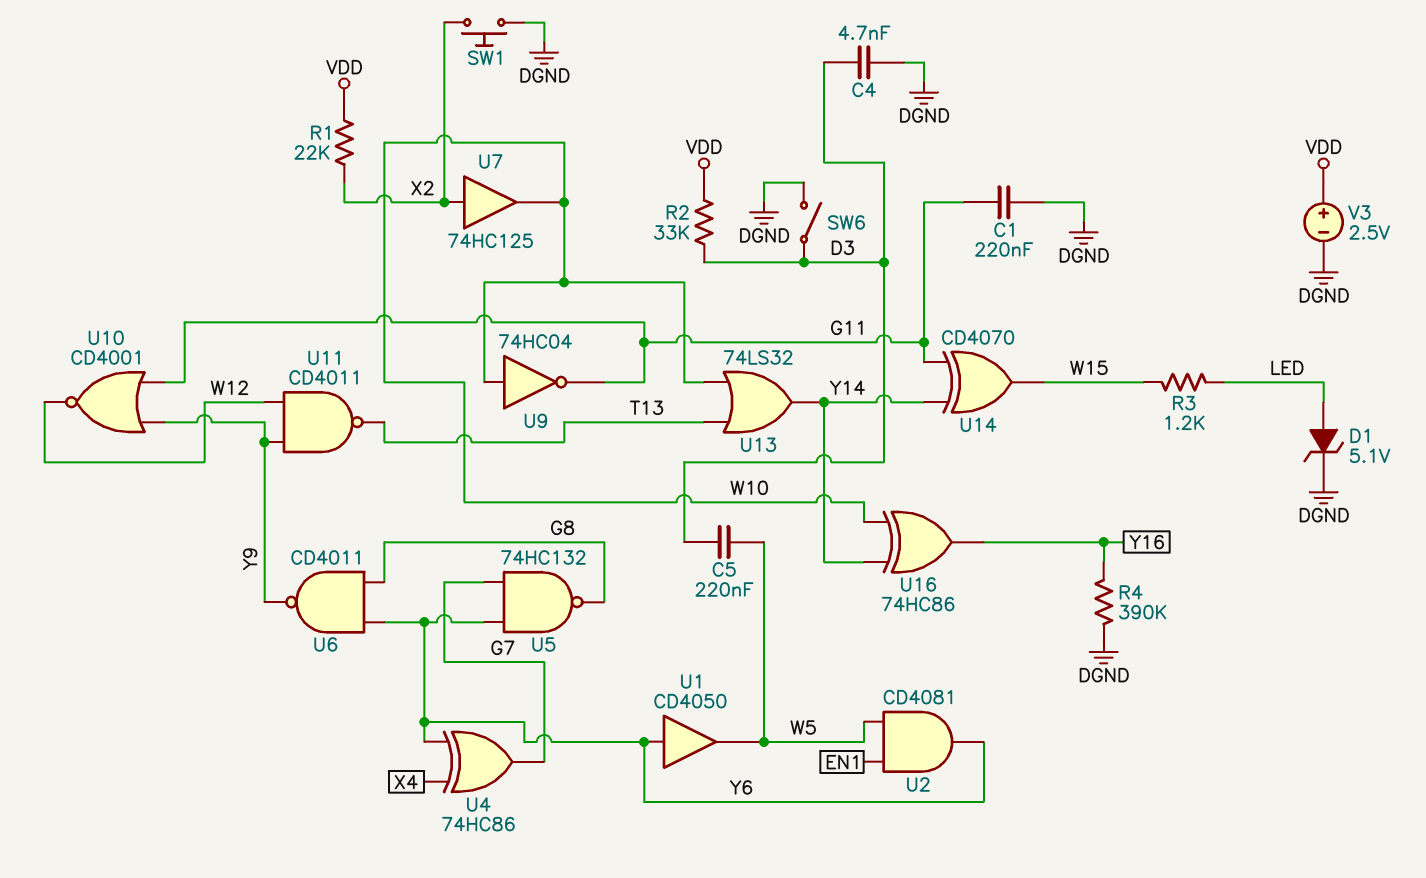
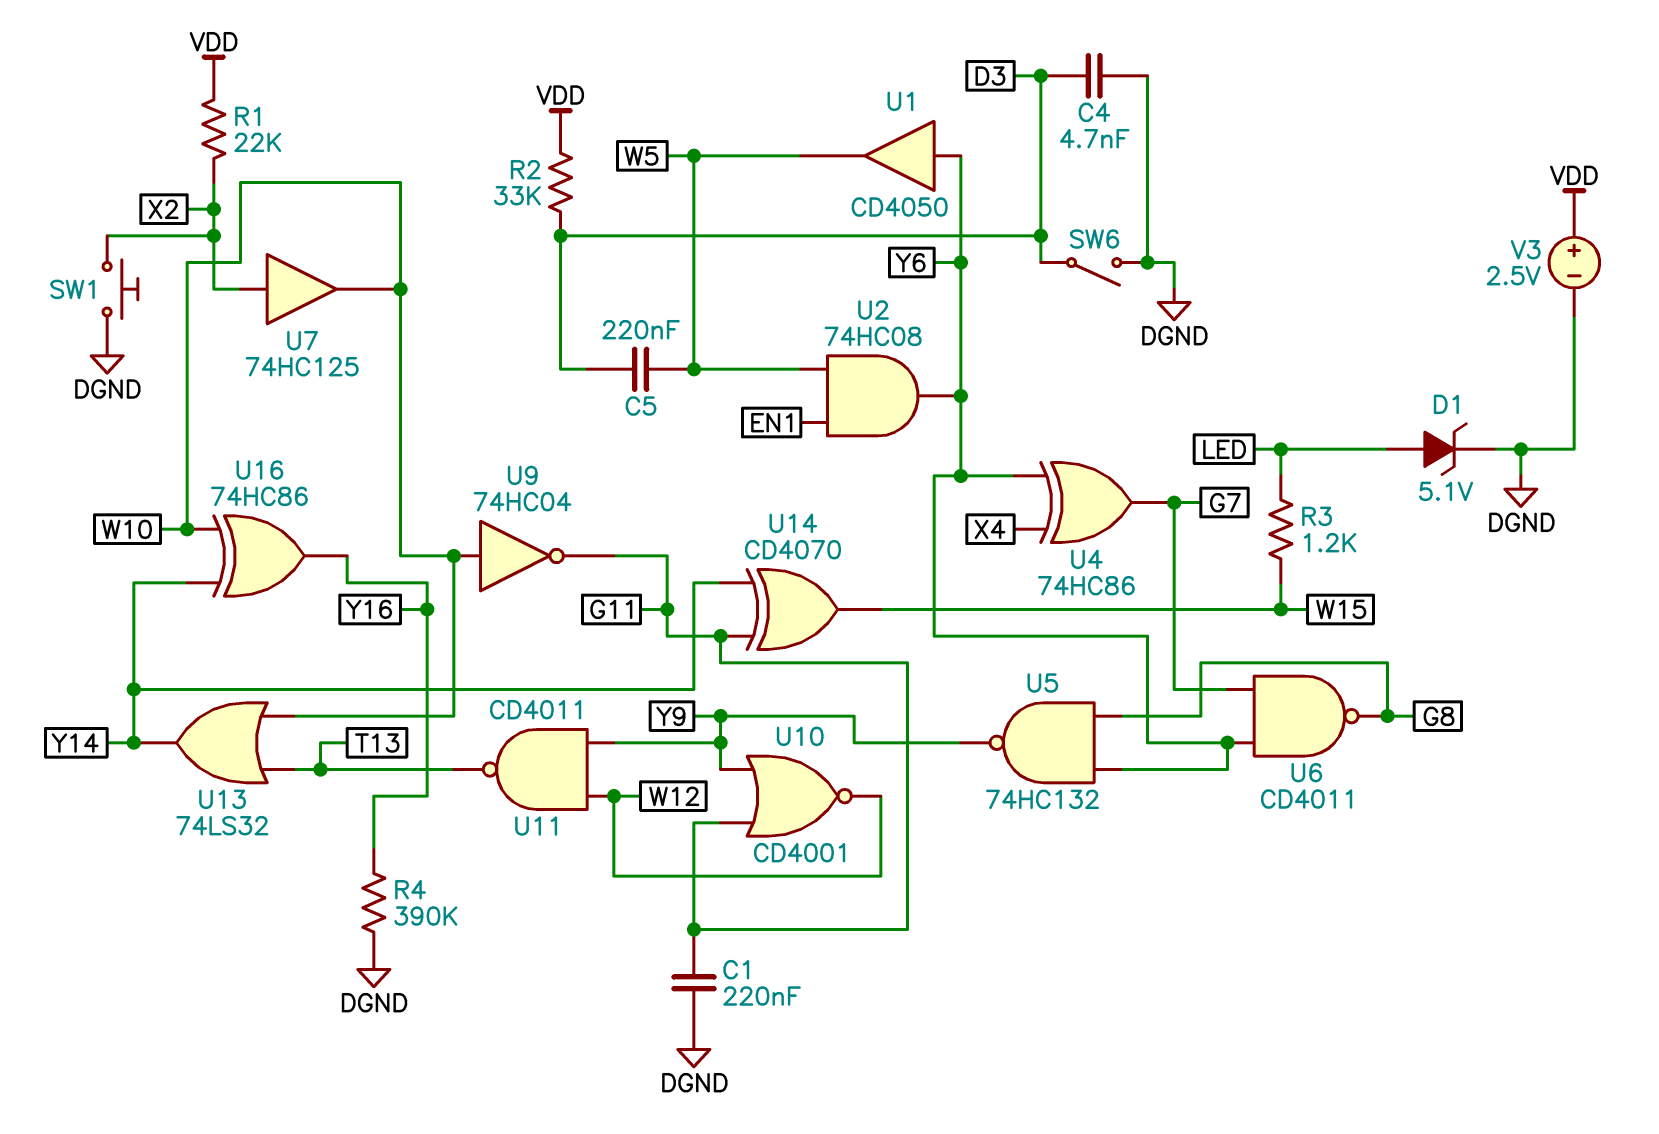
U2: AND CD4081 (in EN1, in W5, out Y6) -> AND 74HC08 (in EN1, in W5, out Y6)
U5: NAND 74HC132 (in G7, in Y6, out G8) -> NAND 74HC132 (in G8, in Y6, out Y9)
U6: NAND CD4011 (in G8, in Y6, out Y9) -> NAND CD4011 (in G7, in Y6, out G8)

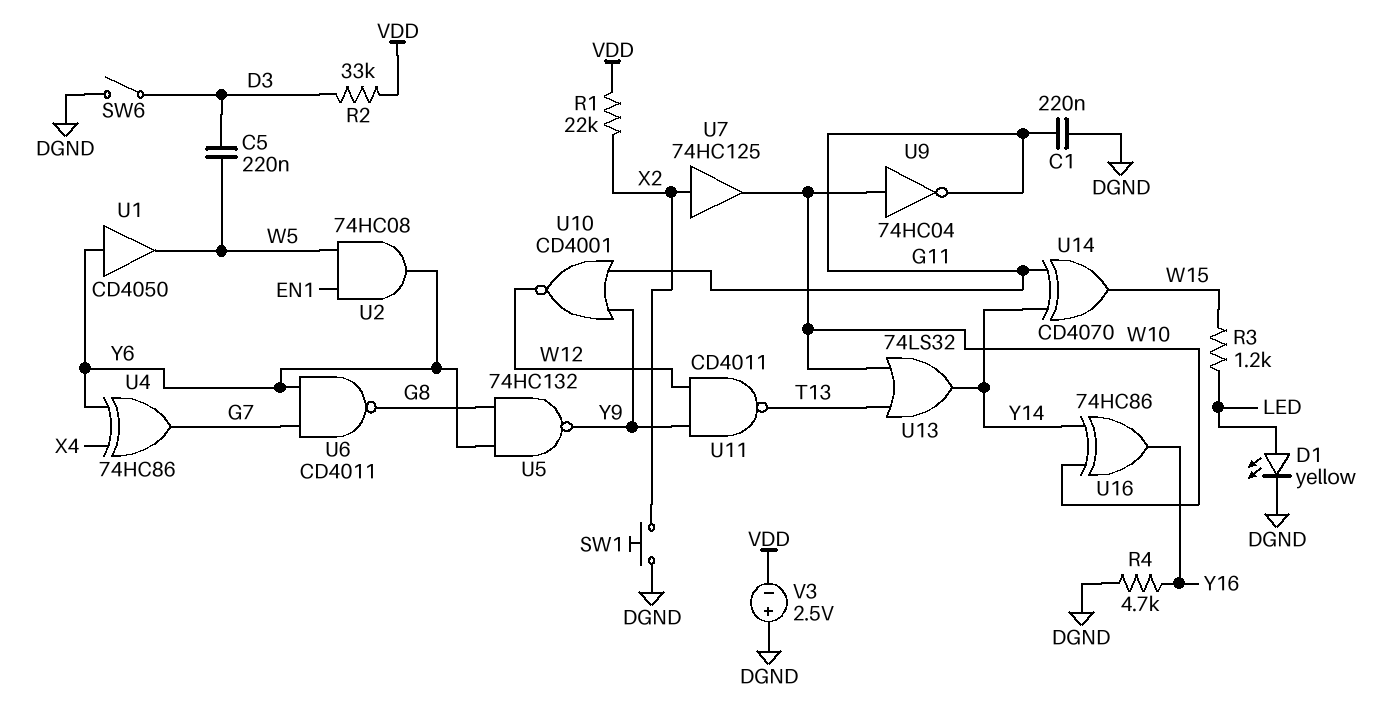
C4: 4.7nF (D3, DGND) -> none
D1: zener 5.1V (A LED, K DGND) -> LED yellow (A LED, K DGND)
R4: 390k (DGND, Y16) -> 4.7k (DGND, Y16)
V3: 2.5V (plus VDD, minus DGND) -> 2.5V (plus DGND, minus VDD)

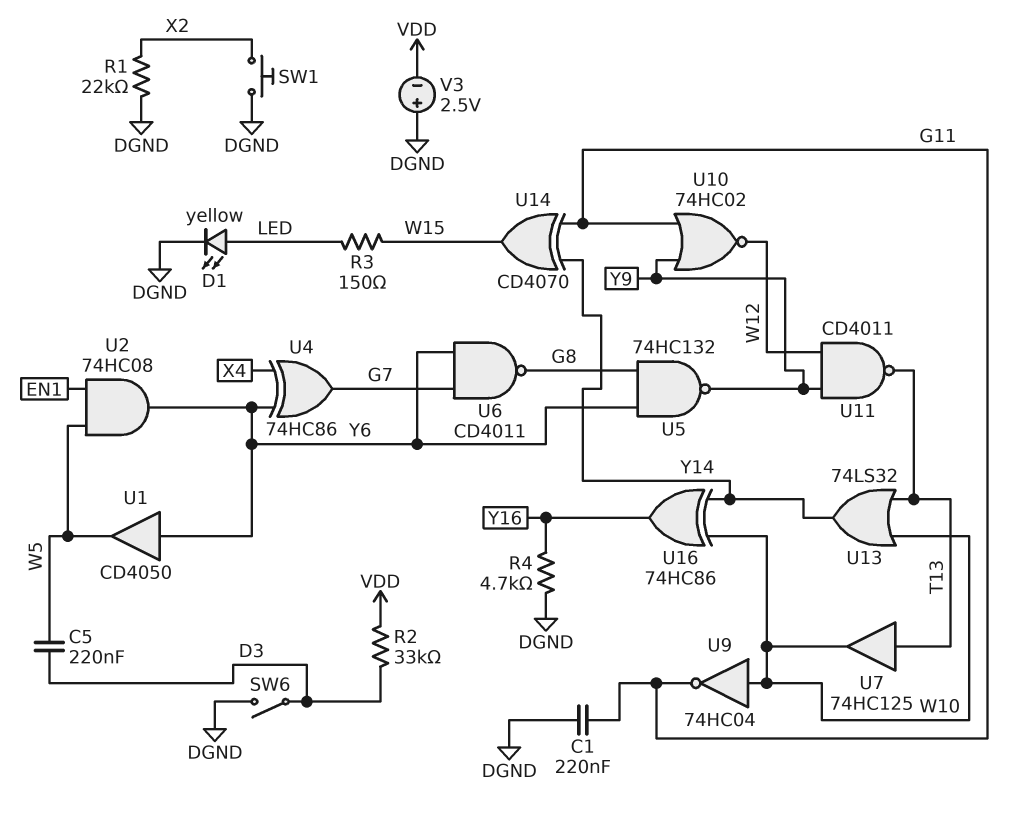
R1: 22k (VDD, X2) -> 22k (DGND, X2)
R3: 1.2k (LED, W15) -> 150 (LED, W15)
U7: buffer 74HC125 (in X2, out W10) -> buffer 74HC125 (in T13, out W10)
U10: NOR CD4001 (in G11, in Y9, out W12) -> NOR 74HC02 (in G11, in Y9, out W12)

